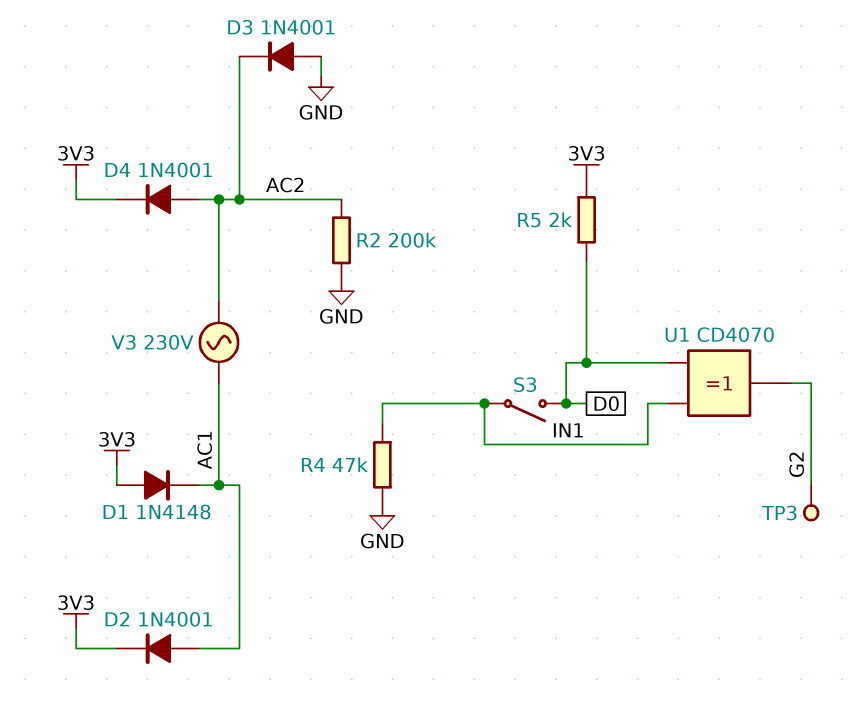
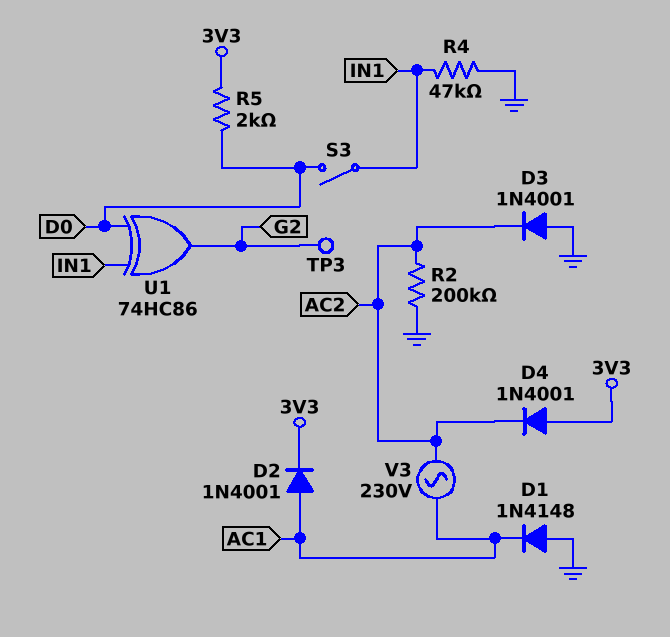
D1: diode 1N4148 (A 3V3, K AC1) -> diode 1N4148 (A GND, K AC1)
D4: diode 1N4001 (A AC2, K 3V3) -> diode 1N4001 (A 3V3, K AC2)
U1: XOR CD4070 (in D0, in IN1, out G2) -> XOR 74HC86 (in D0, in IN1, out G2)

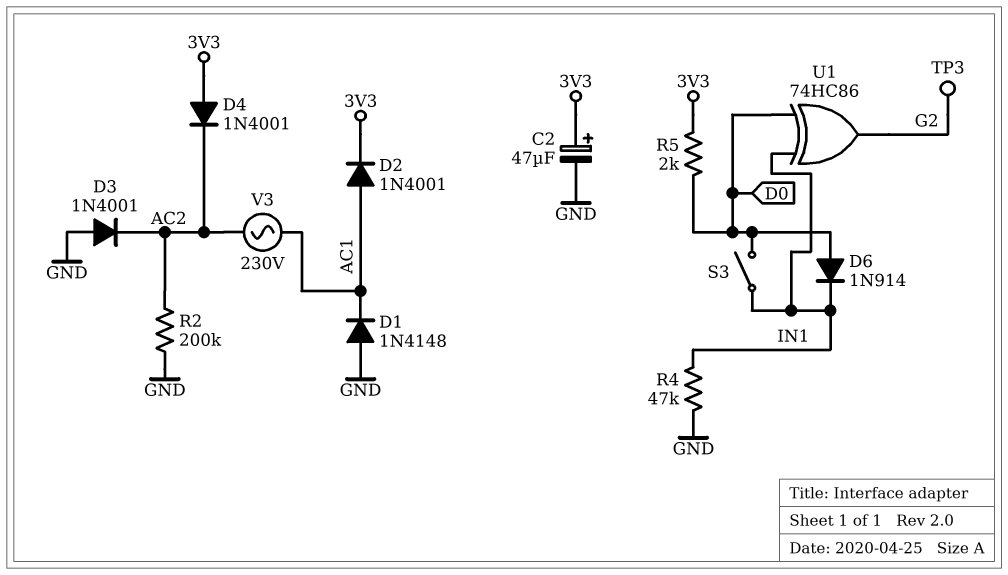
C2: none -> 47uF (plus 3V3, minus GND)
D6: none -> diode 1N914 (A D0, K IN1)

